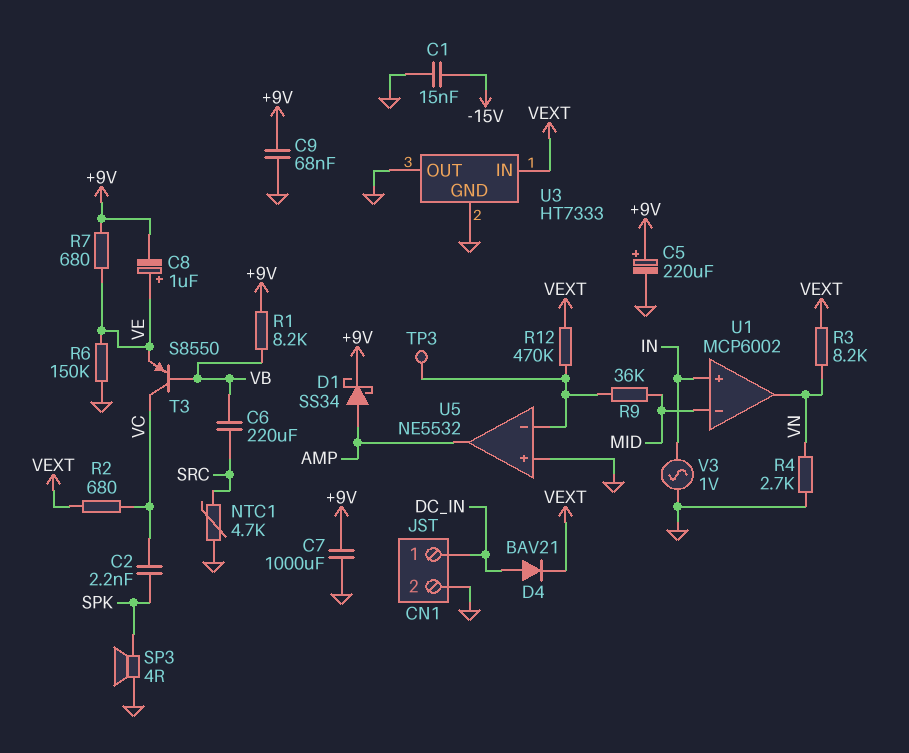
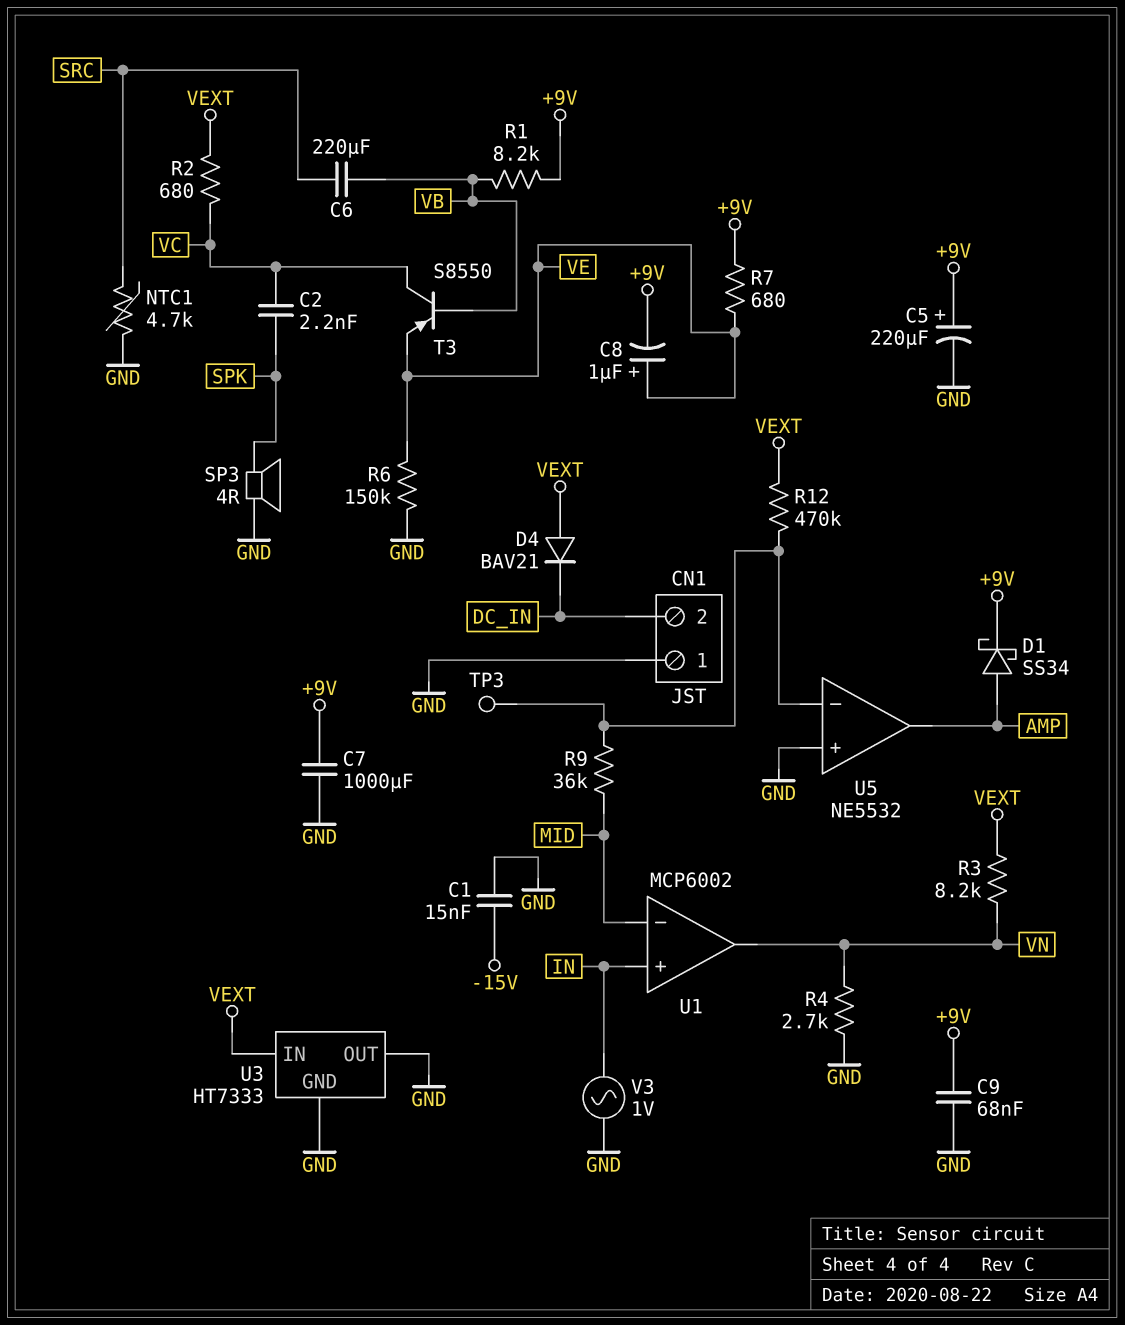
CN1 pin 1: DC_IN -> GND
CN1 pin 2: GND -> DC_IN
D4: diode BAV21 (A DC_IN, K VEXT) -> diode BAV21 (A VEXT, K DC_IN)

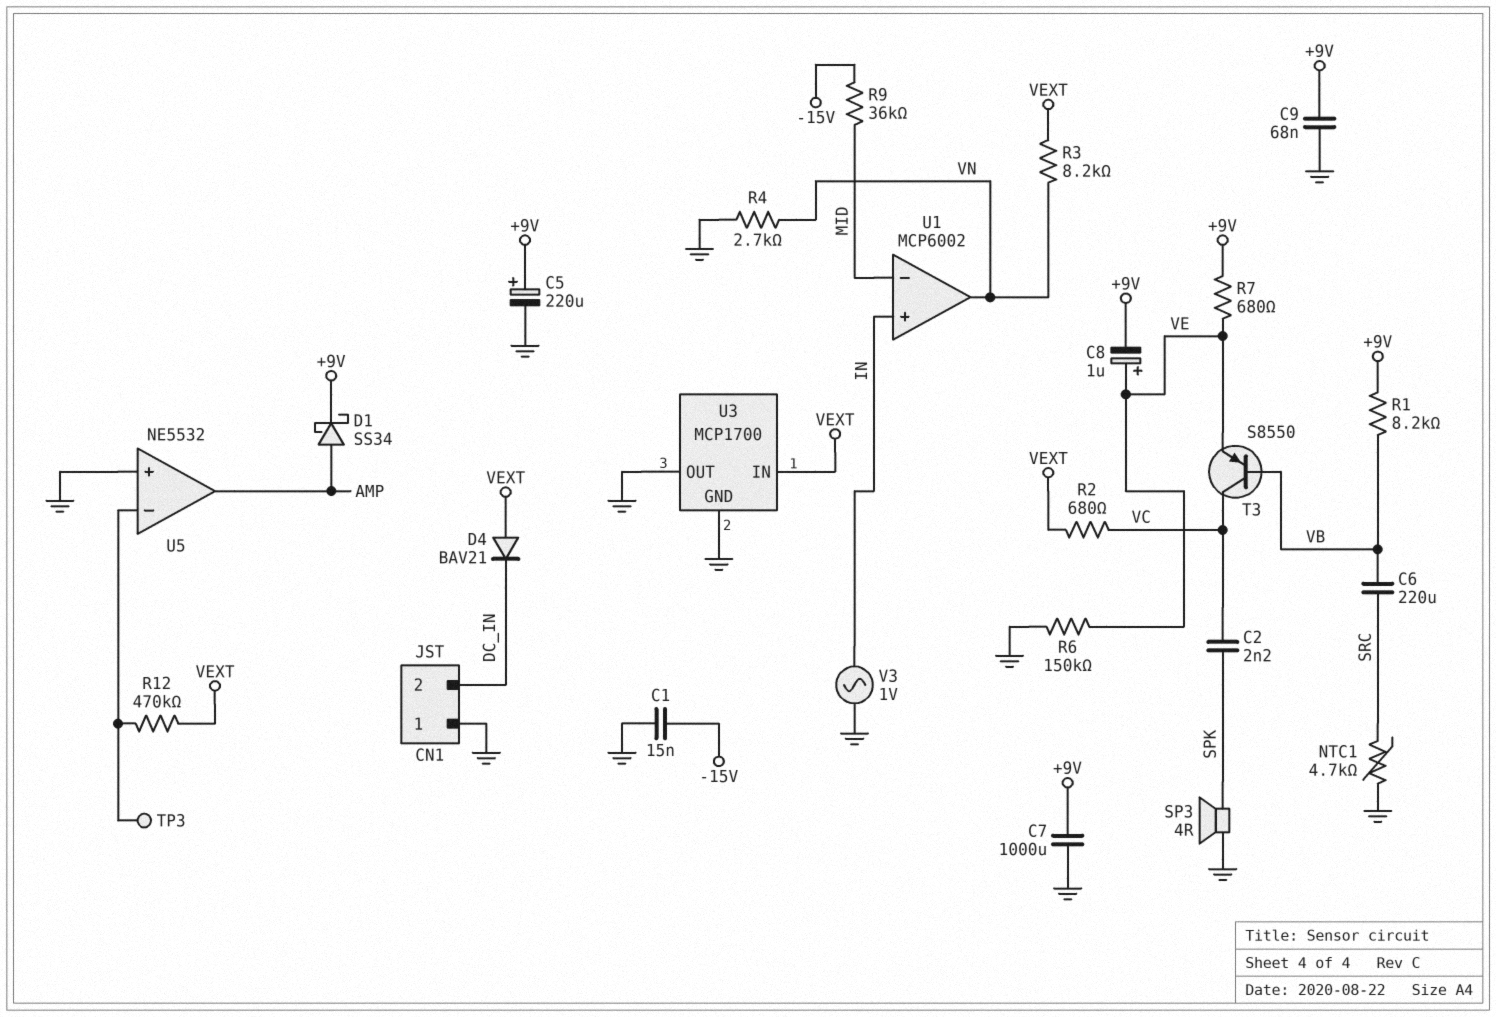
R9: 36k (MID, U5/in-) -> 36k (-15V, MID)
U3: HT7333 -> MCP1700

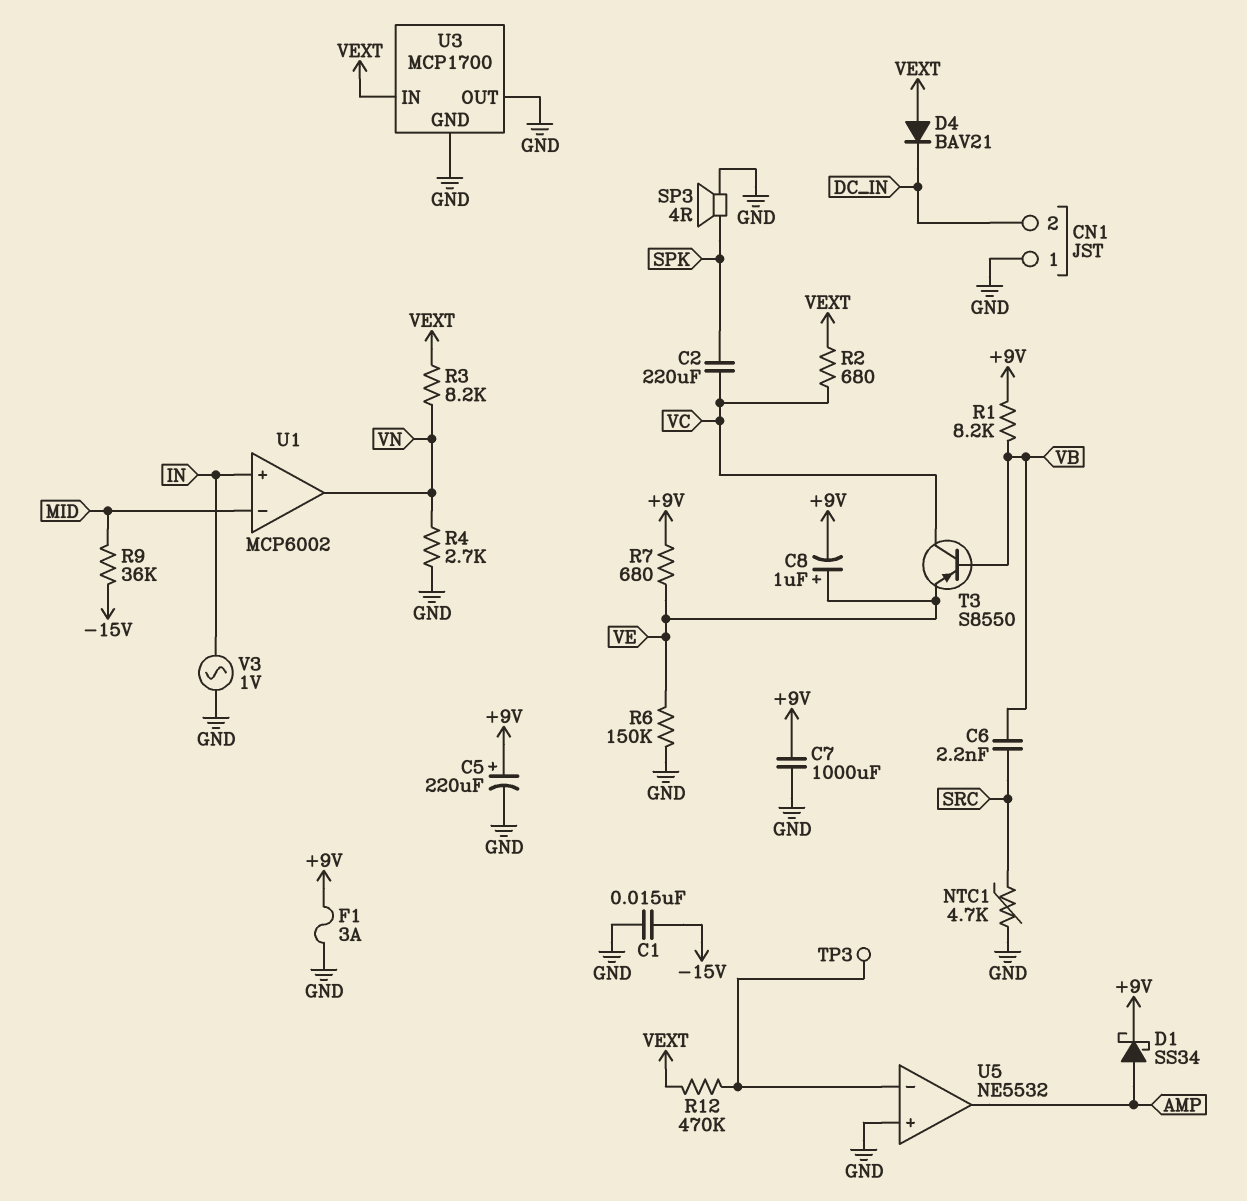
C2: 2.2nF (SPK, VC) -> 220uF (SPK, VC)
C6: 220uF (SRC, VB) -> 2.2nF (SRC, VB)
C9: 68nF (+9V, GND) -> none
F1: none -> 3A (+9V, GND)

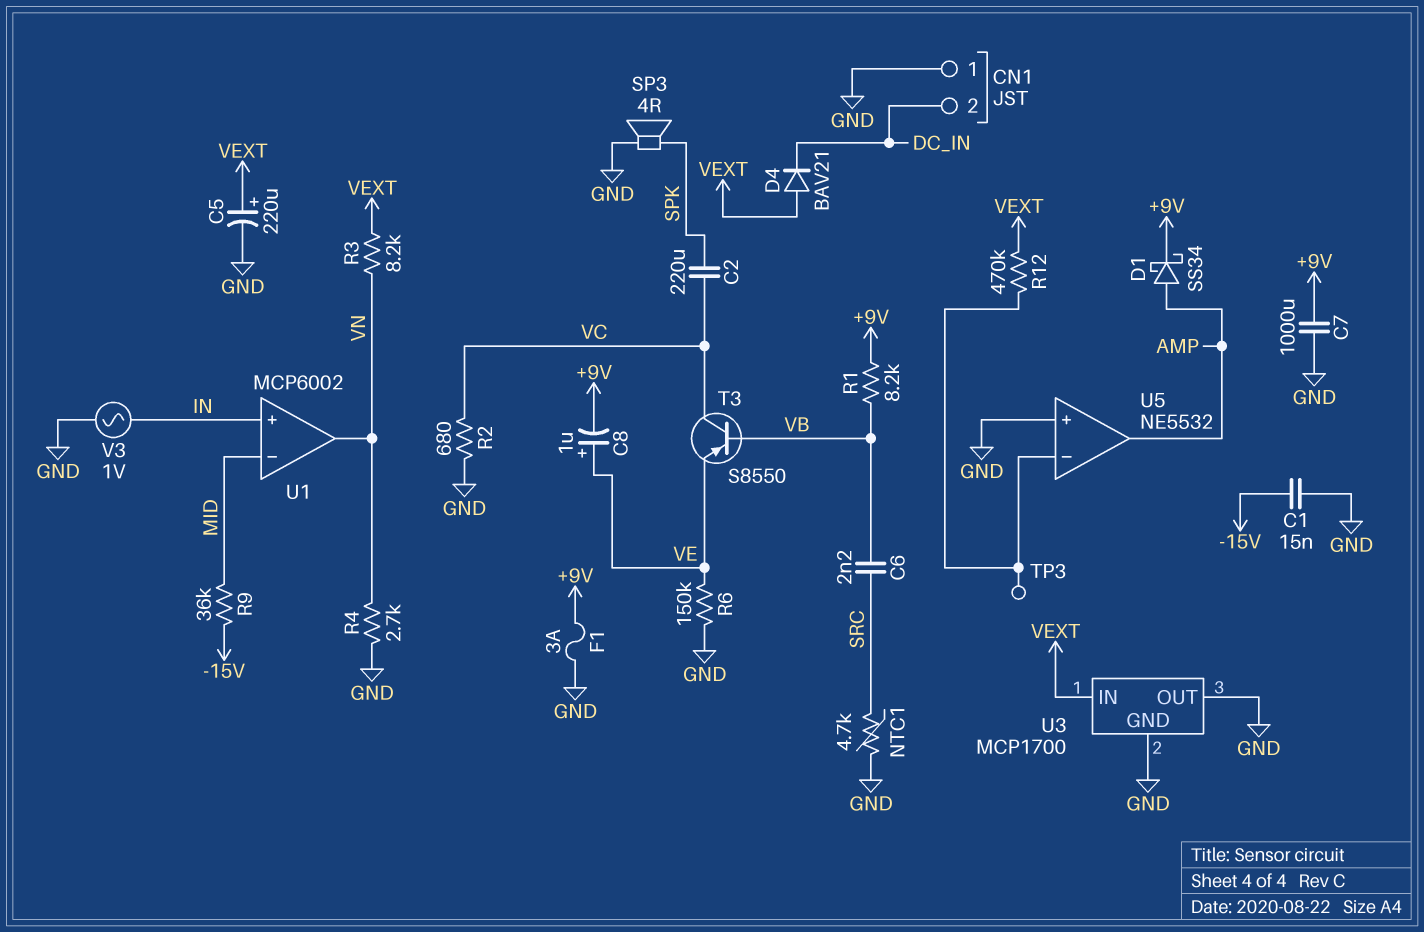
C5: 220uF (plus +9V, minus GND) -> 220uF (plus VEXT, minus GND)
R2: 680 (VC, VEXT) -> 680 (GND, VC)
R7: 680 (+9V, VE) -> none

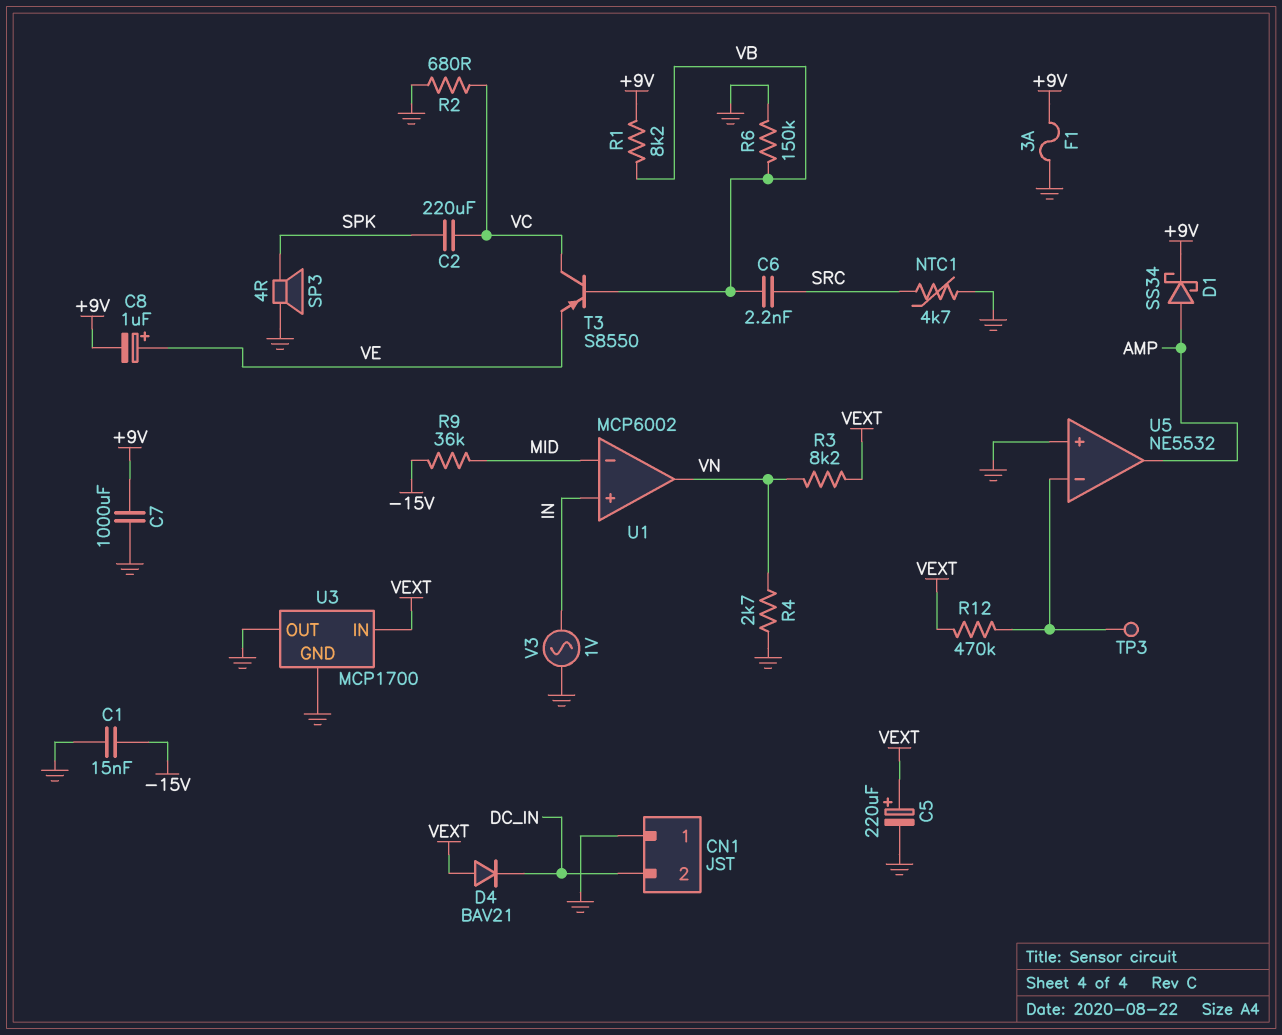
R6: 150k (GND, VE) -> 150k (GND, VB)

